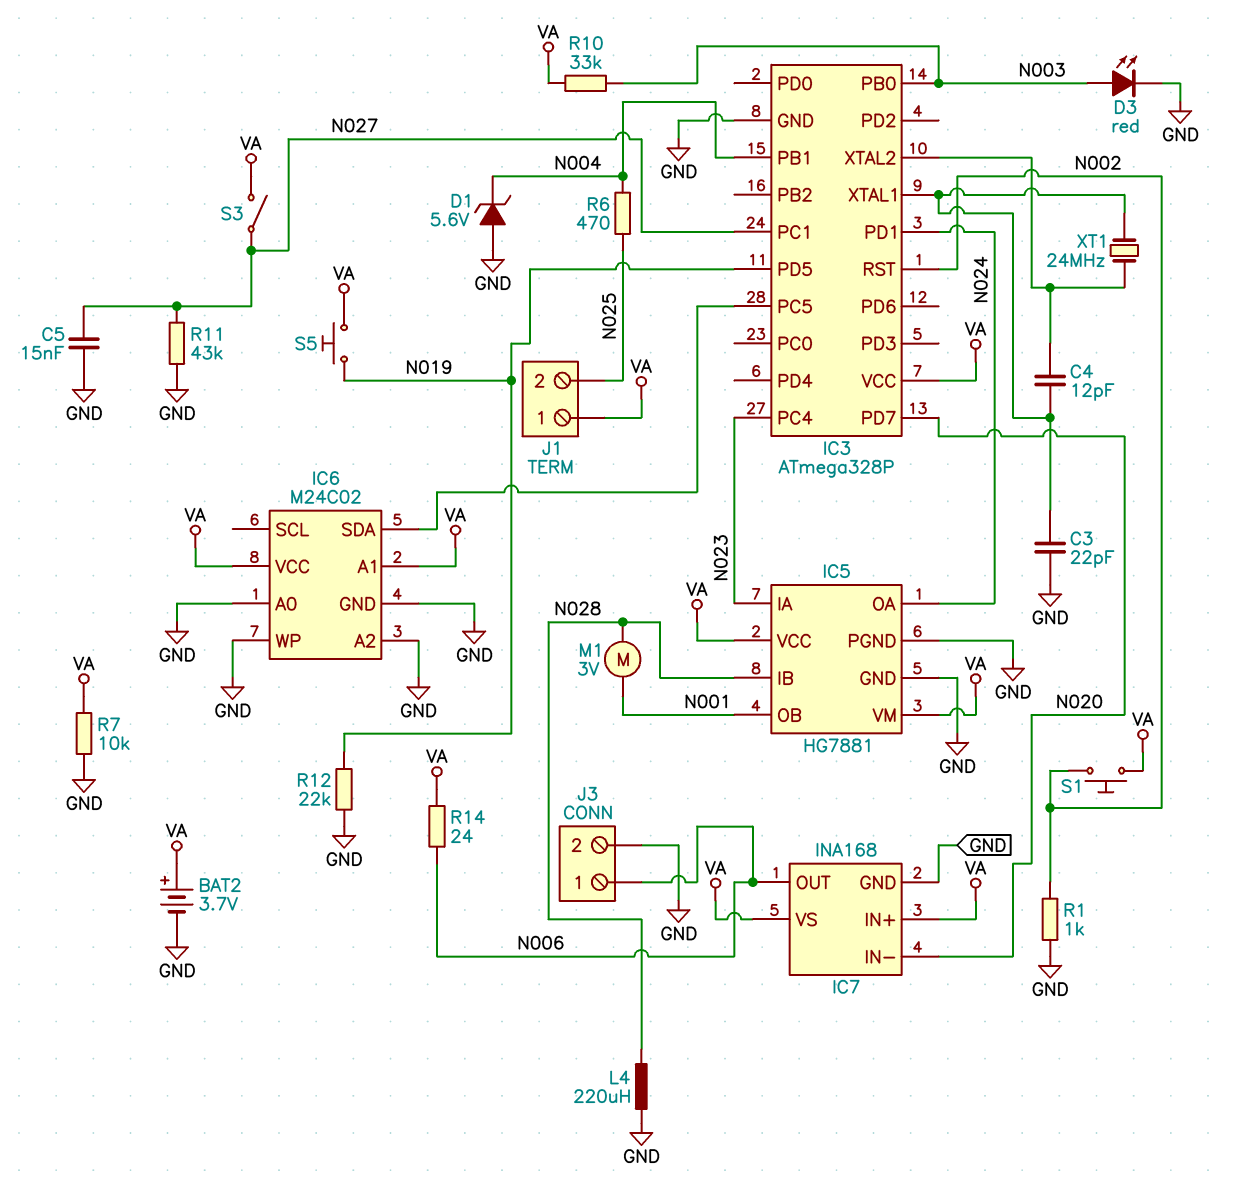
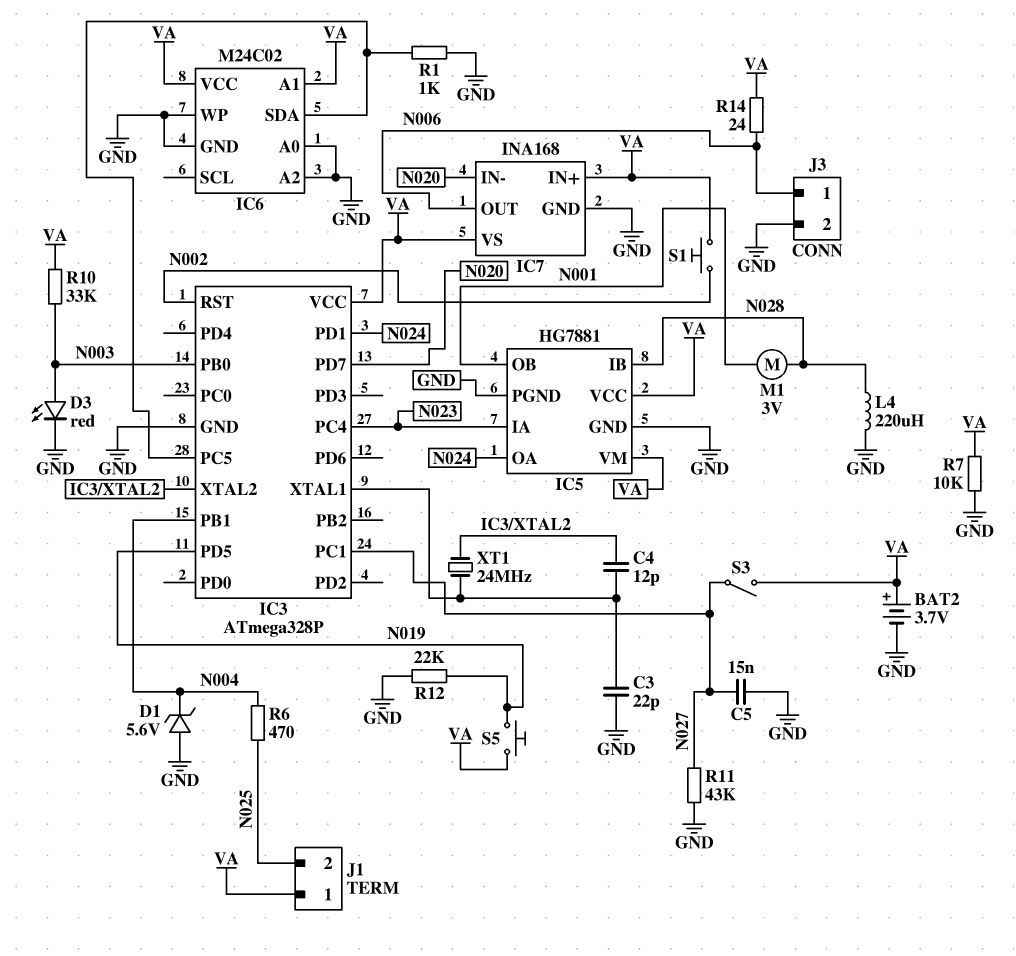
R1: 1k (GND, N002) -> 1k (GND, IC3/PC5)

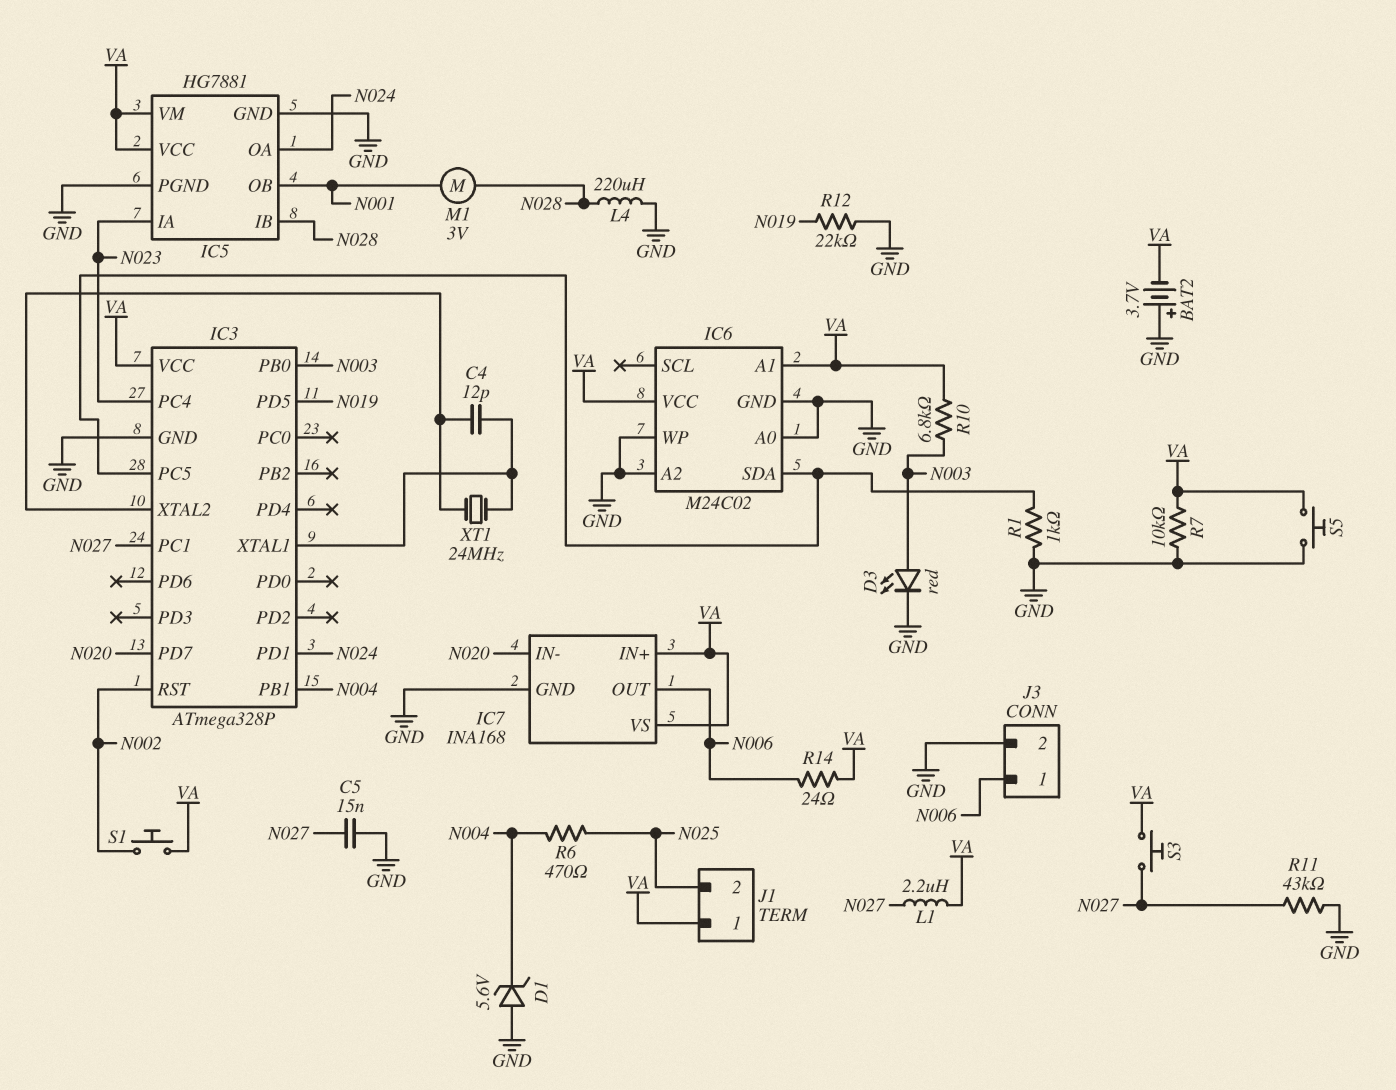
BAT2: 3.7V (plus VA, minus GND) -> 3.7V (plus GND, minus VA)
C3: 22pF (GND, IC3/XTAL1) -> none
L1: none -> 2.2uH (N027, VA)
R10: 33k (N003, VA) -> 6.8k (N003, VA)
S3: switch (N027, VA) -> button (N027, VA)
S5: button (N019, VA) -> button (GND, VA)

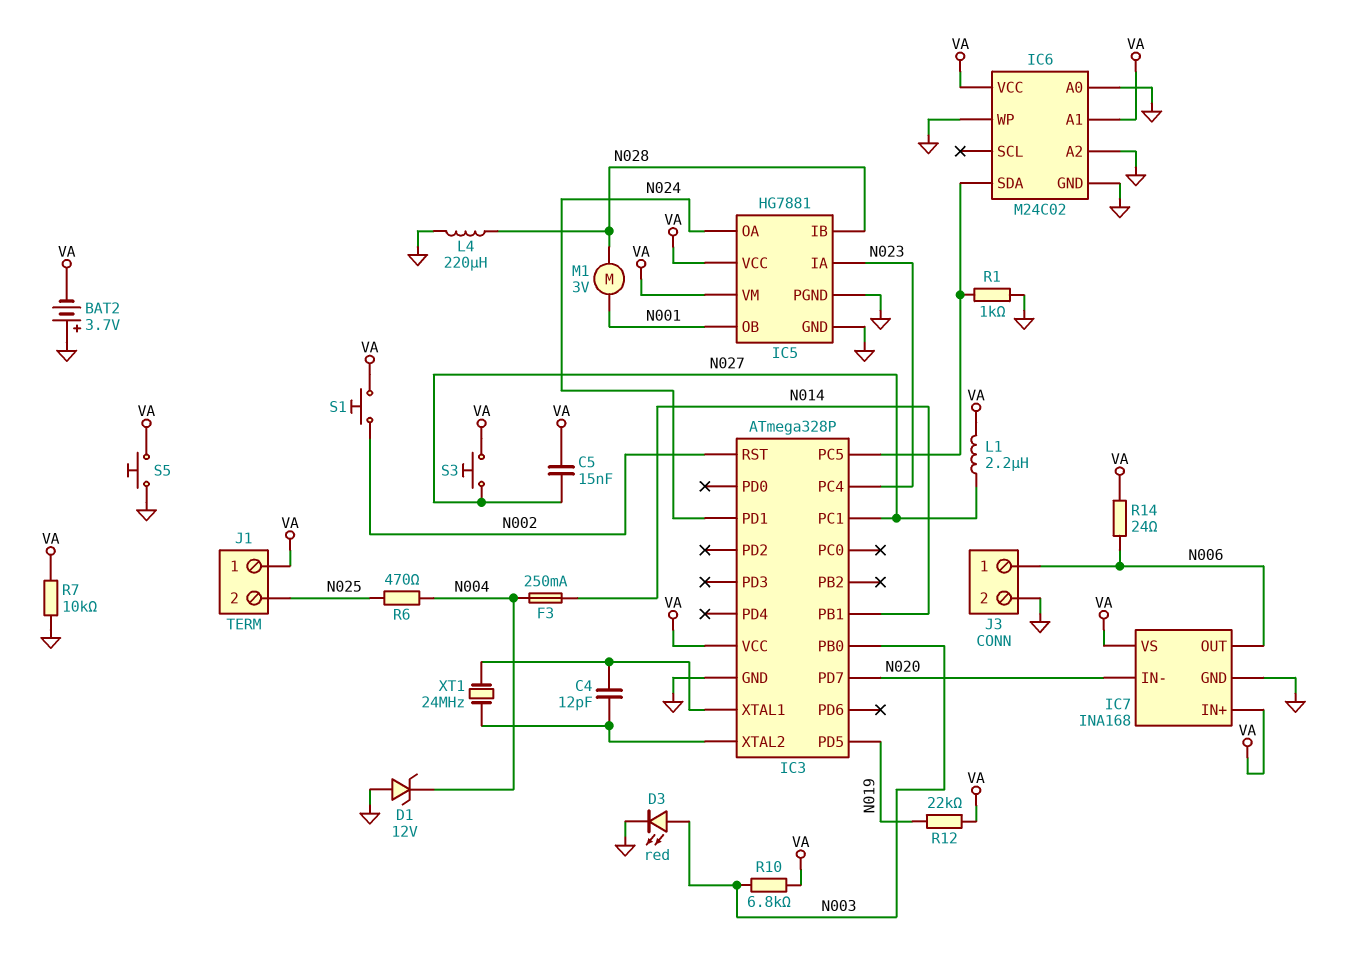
C5: 15nF (GND, N027) -> 15nF (N027, VA)
D1: zener 5.6V (A GND, K N004) -> zener 12V (A GND, K N004)
F3: none -> 250mA (N004, N014)
IC3 pin PB1: N004 -> N014
R11: 43k (GND, N027) -> none
R12: 22k (GND, N019) -> 22k (N019, VA)

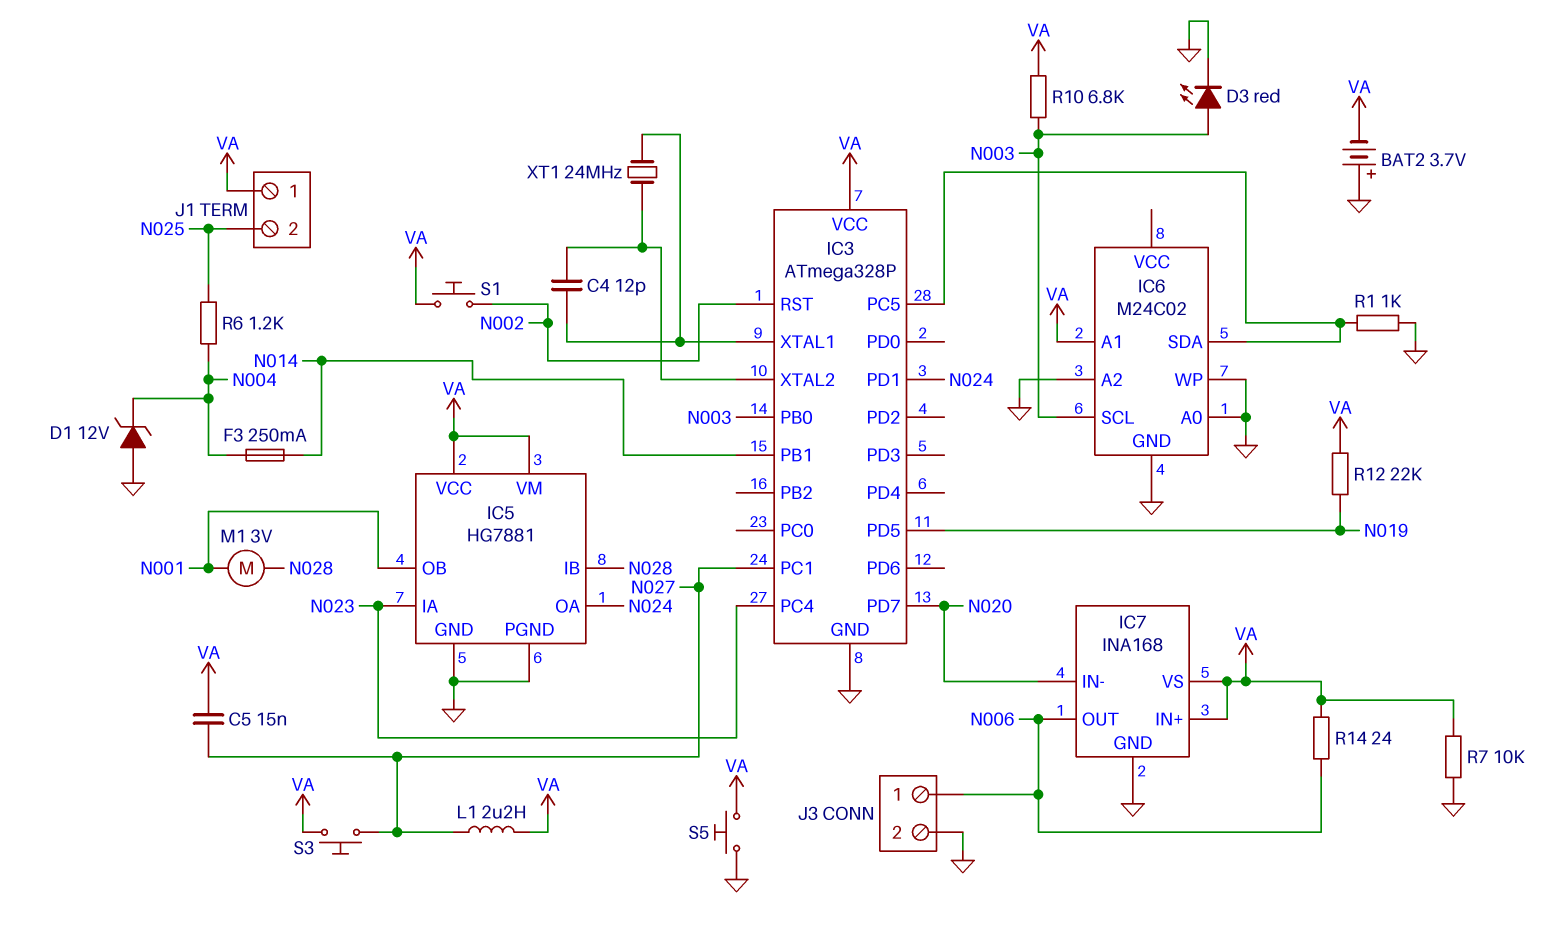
IC6 pin SCL: none -> N003
IC6 pin VCC: VA -> none
L4: 220uH (GND, N028) -> none
R6: 470 (N004, N025) -> 1.2k (N004, N025)

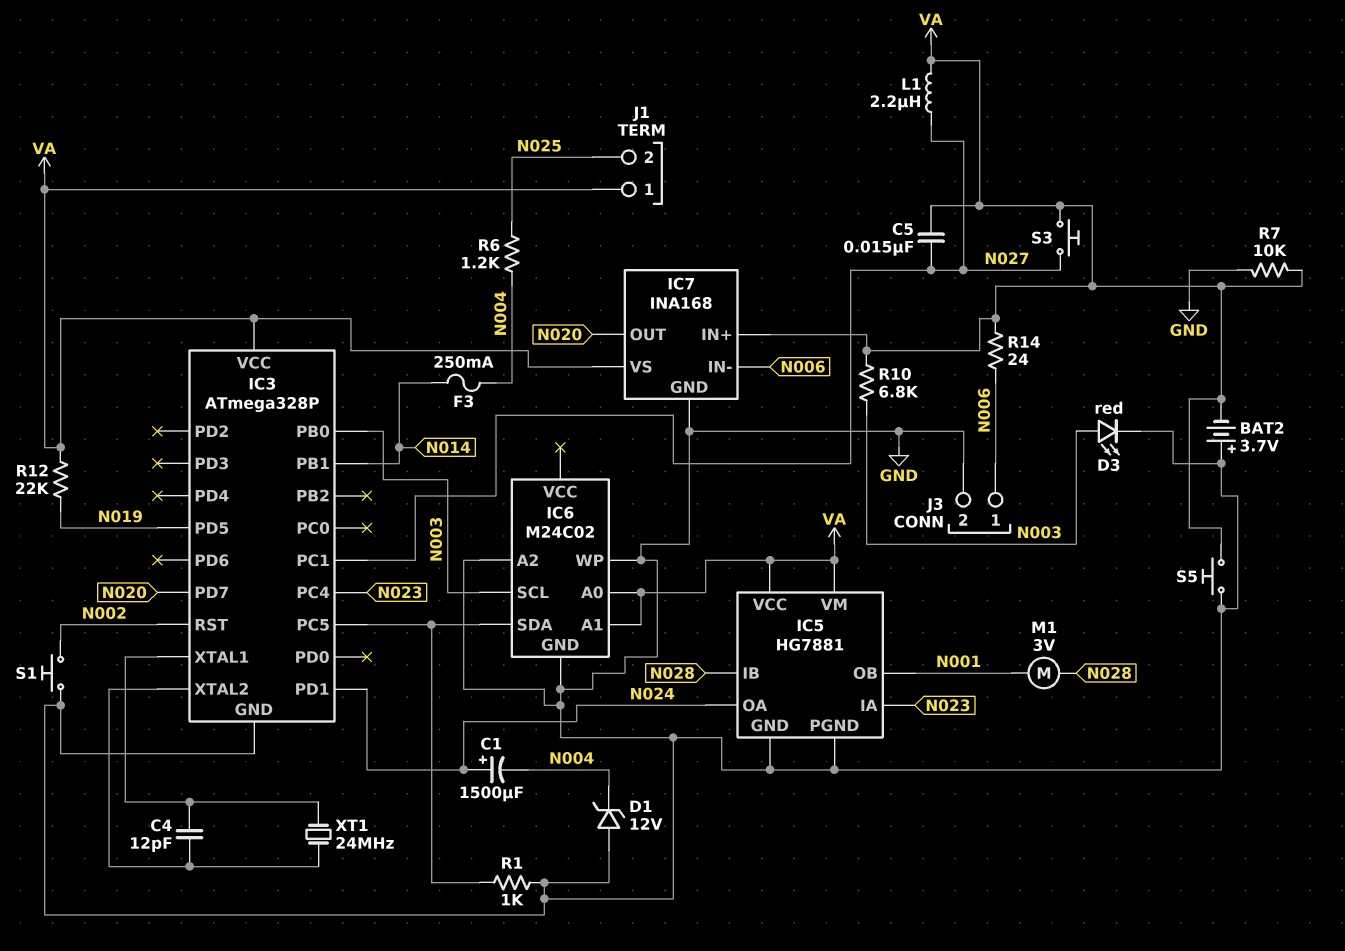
C1: none -> 1500uF (plus N024, minus N004)
IC6 pin A0: GND -> VA
IC7 pin IN-: N020 -> N006
IC7 pin OUT: N006 -> N020
S1: button (N002, VA) -> button (GND, N002)

